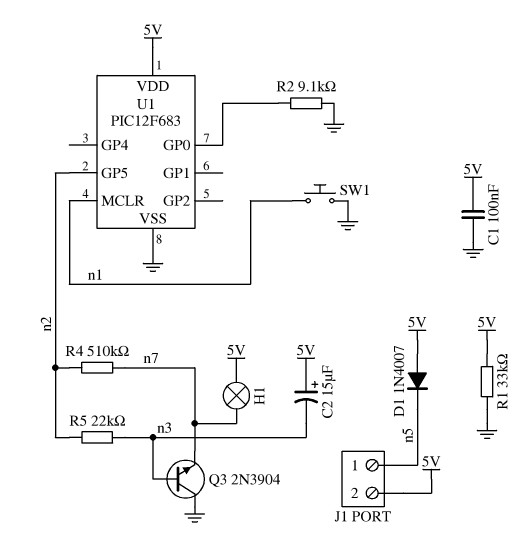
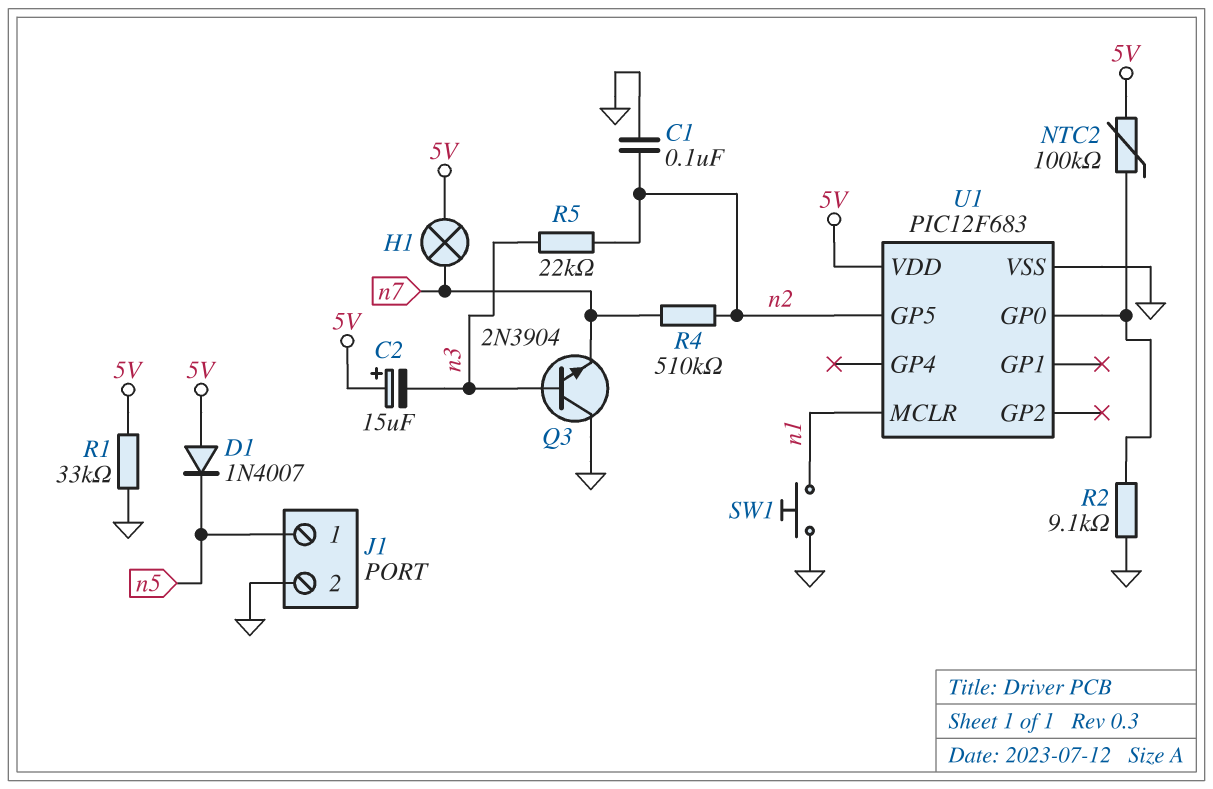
C1: 100nF (5V, GND) -> 100nF (GND, n2)
J1 pin 2: 5V -> GND
NTC2: none -> 100k (5V, U1/GP0)

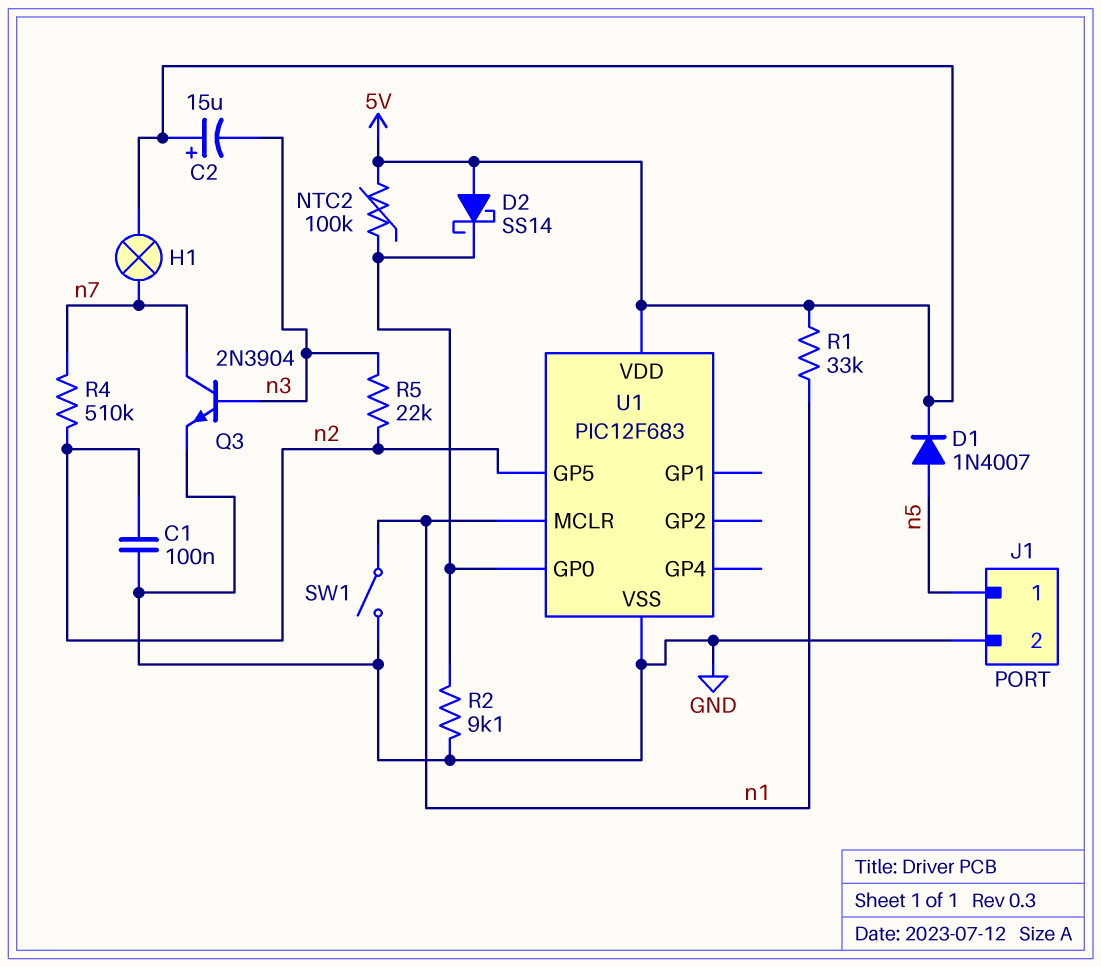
D1: diode 1N4007 (A 5V, K n5) -> diode 1N4007 (A n5, K 5V)
D2: none -> schottky SS14 (A 5V, K U1/GP0)
Q3: NPN 2N3904 (B n3, C GND, E n7) -> NPN 2N3904 (B n3, C n7, E GND)
R1: 33k (5V, GND) -> 33k (5V, n1)
SW1: button (GND, n1) -> switch (GND, n1)

